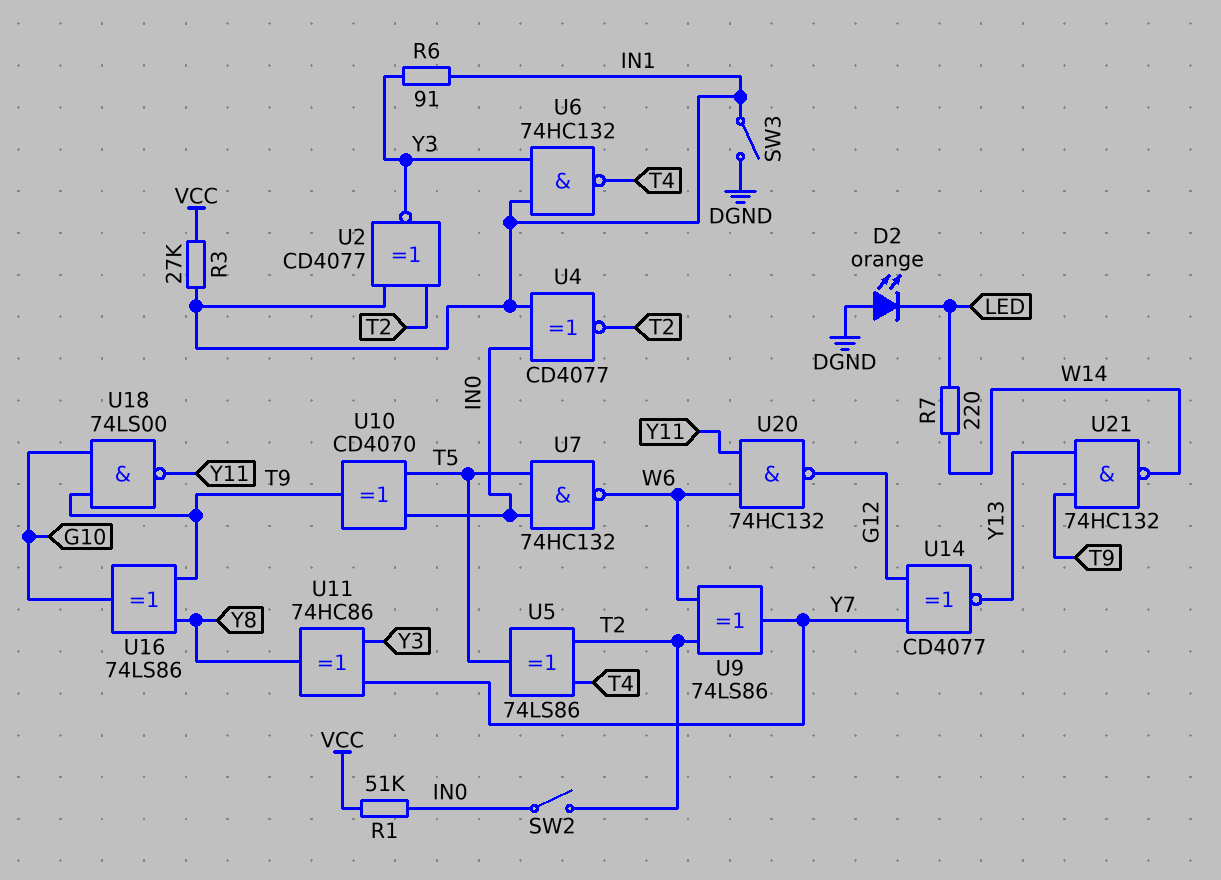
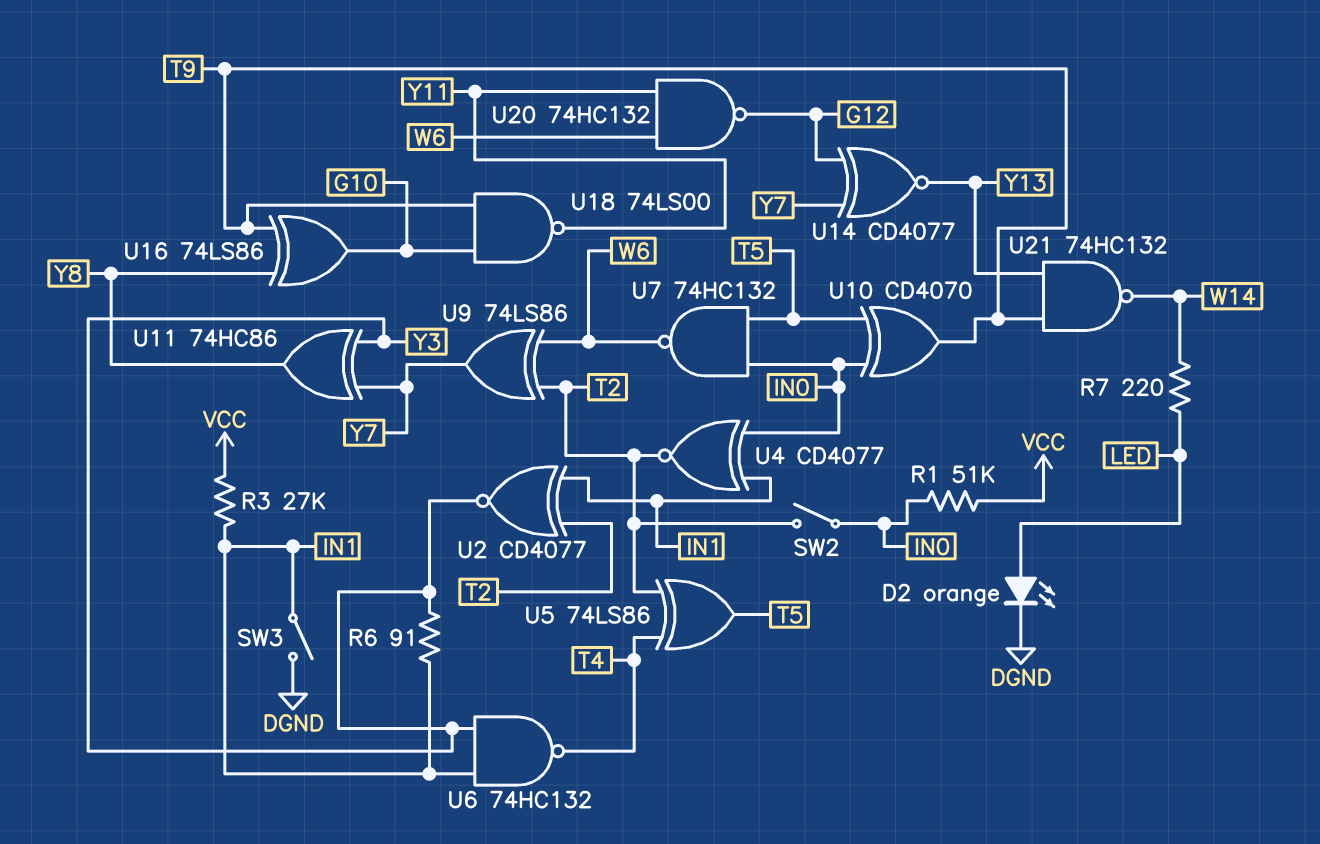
D2: LED orange (A DGND, K LED) -> LED orange (A LED, K DGND)

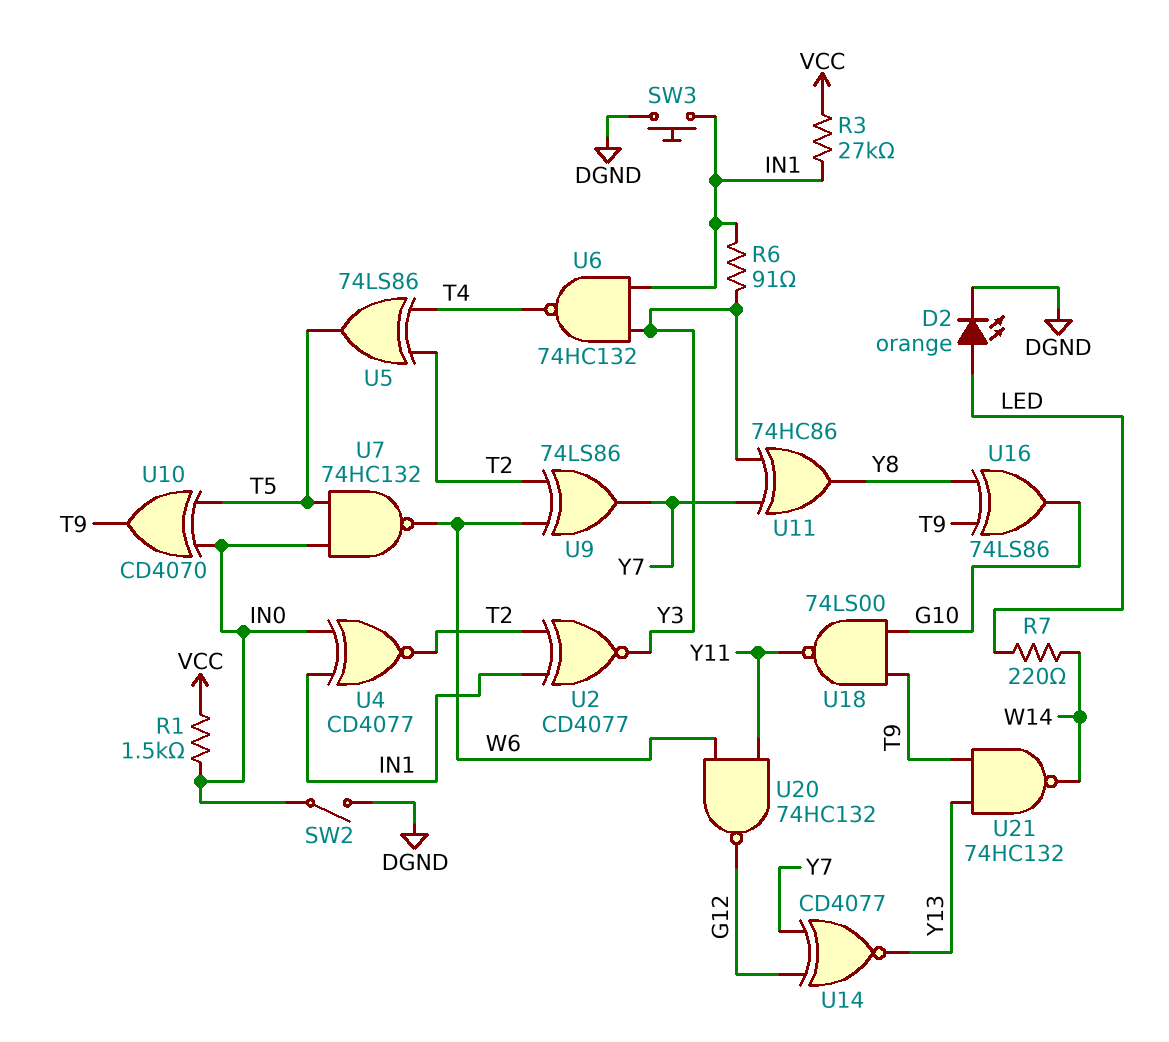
R1: 51k (IN0, VCC) -> 1.5k (IN0, VCC)
SW2: switch (IN0, T2) -> switch (DGND, IN0)
SW3: switch (DGND, IN1) -> button (DGND, IN1)

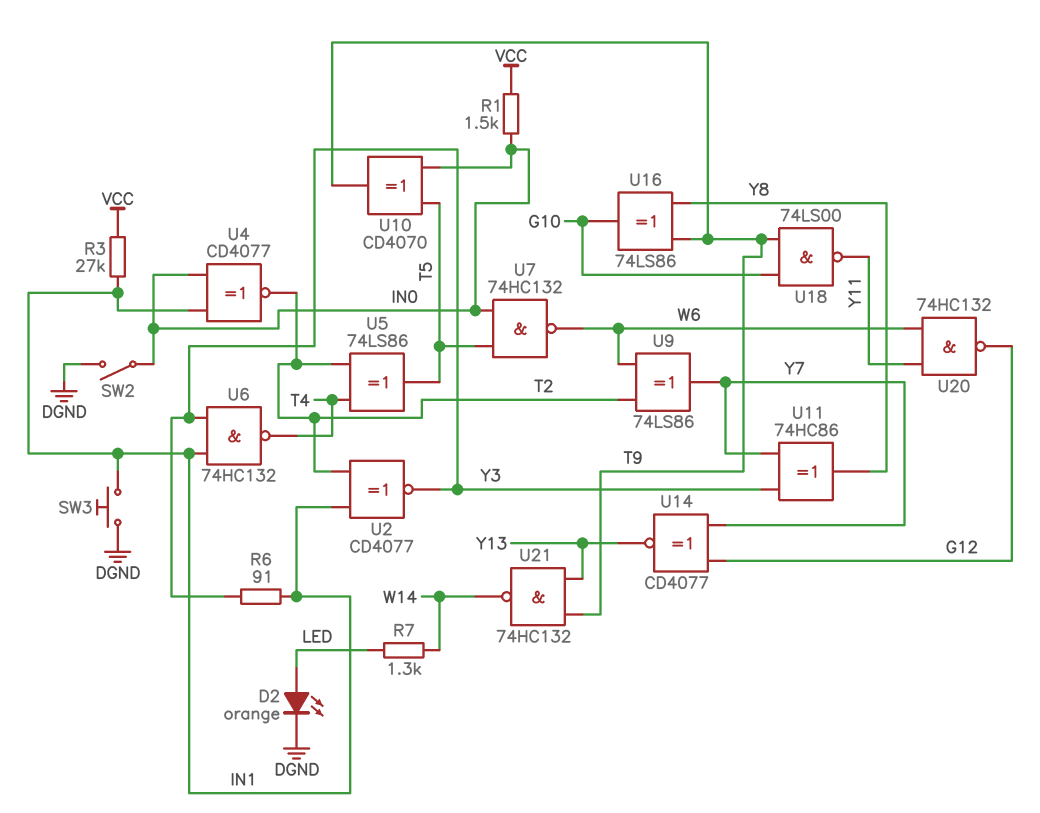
R7: 220 (LED, W14) -> 1.3k (LED, W14)

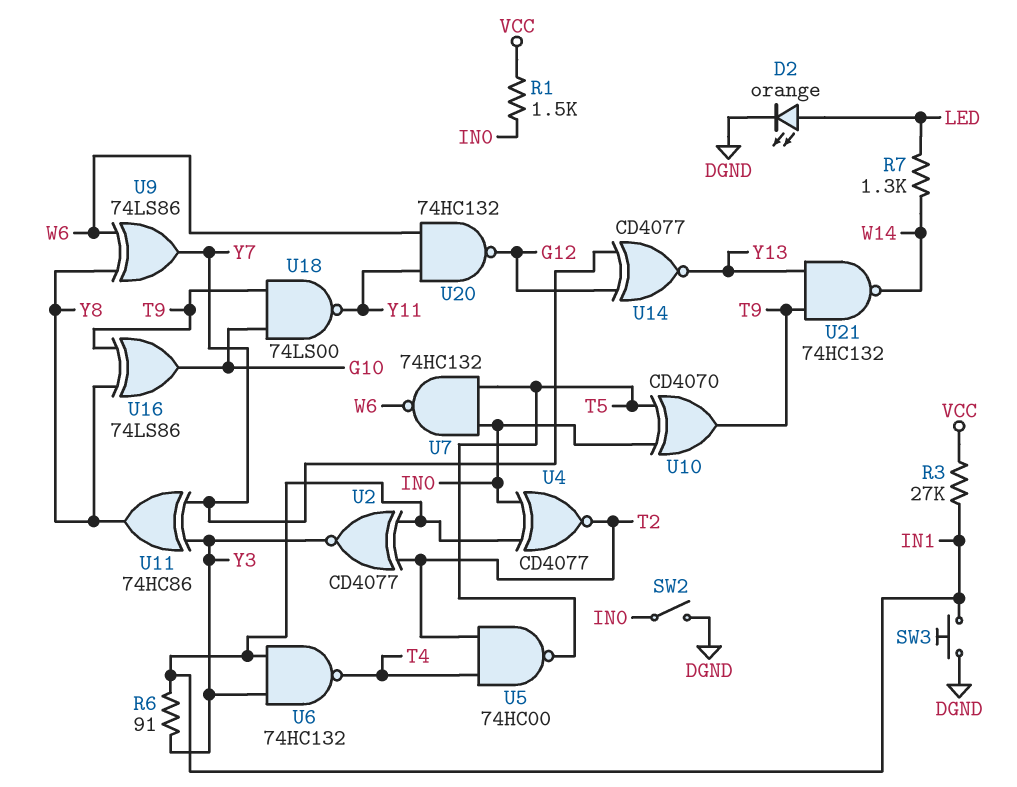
U5: XOR 74LS86 (in T2, in T4, out T5) -> NAND 74HC00 (in T2, in T4, out T5)
U9: XOR 74LS86 (in T2, in W6, out Y7) -> XOR 74LS86 (in W6, in Y8, out Y7)

